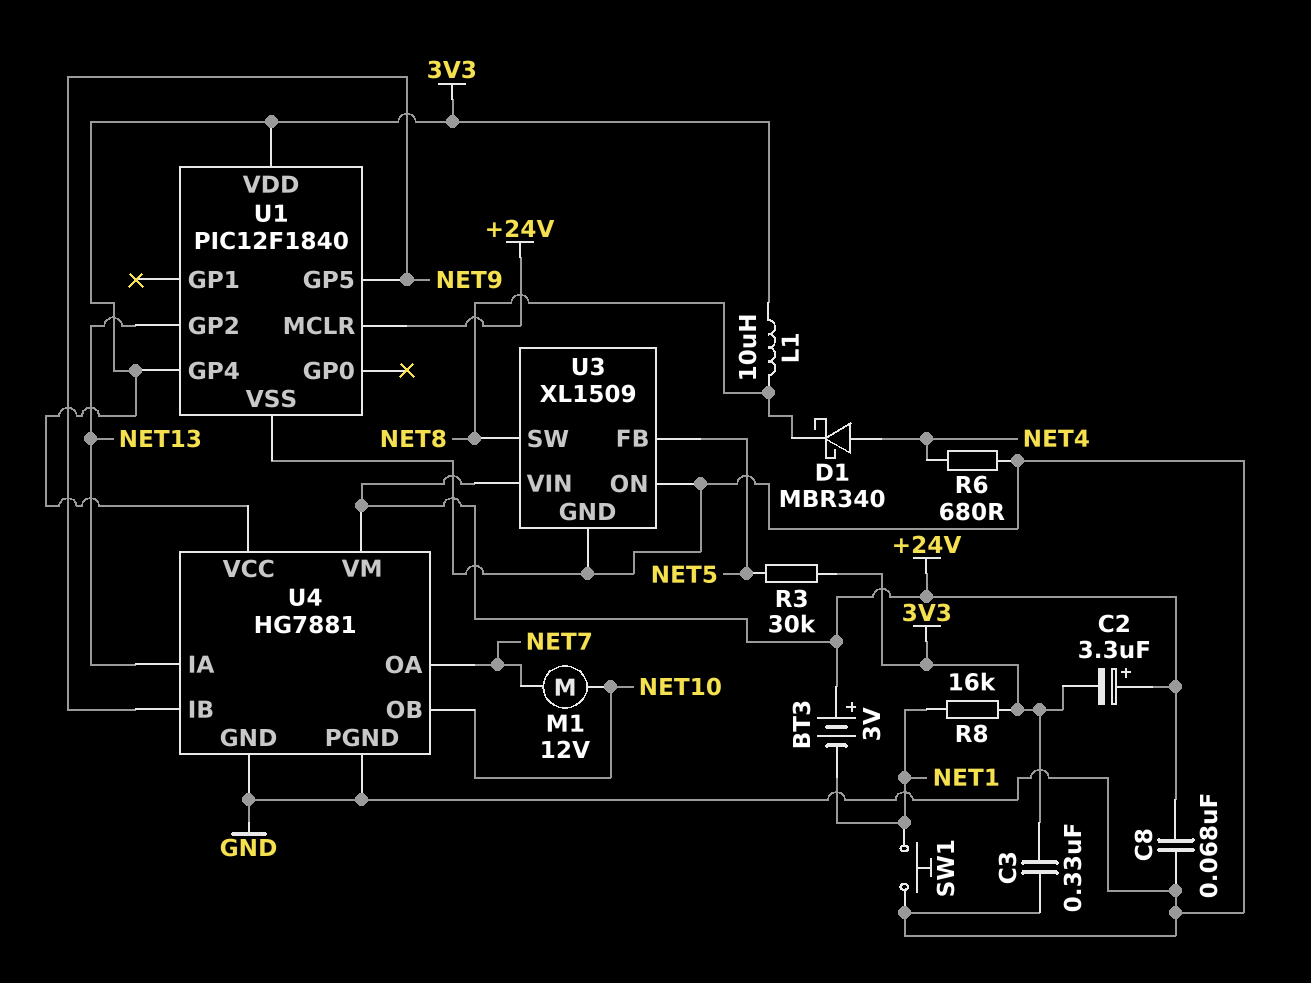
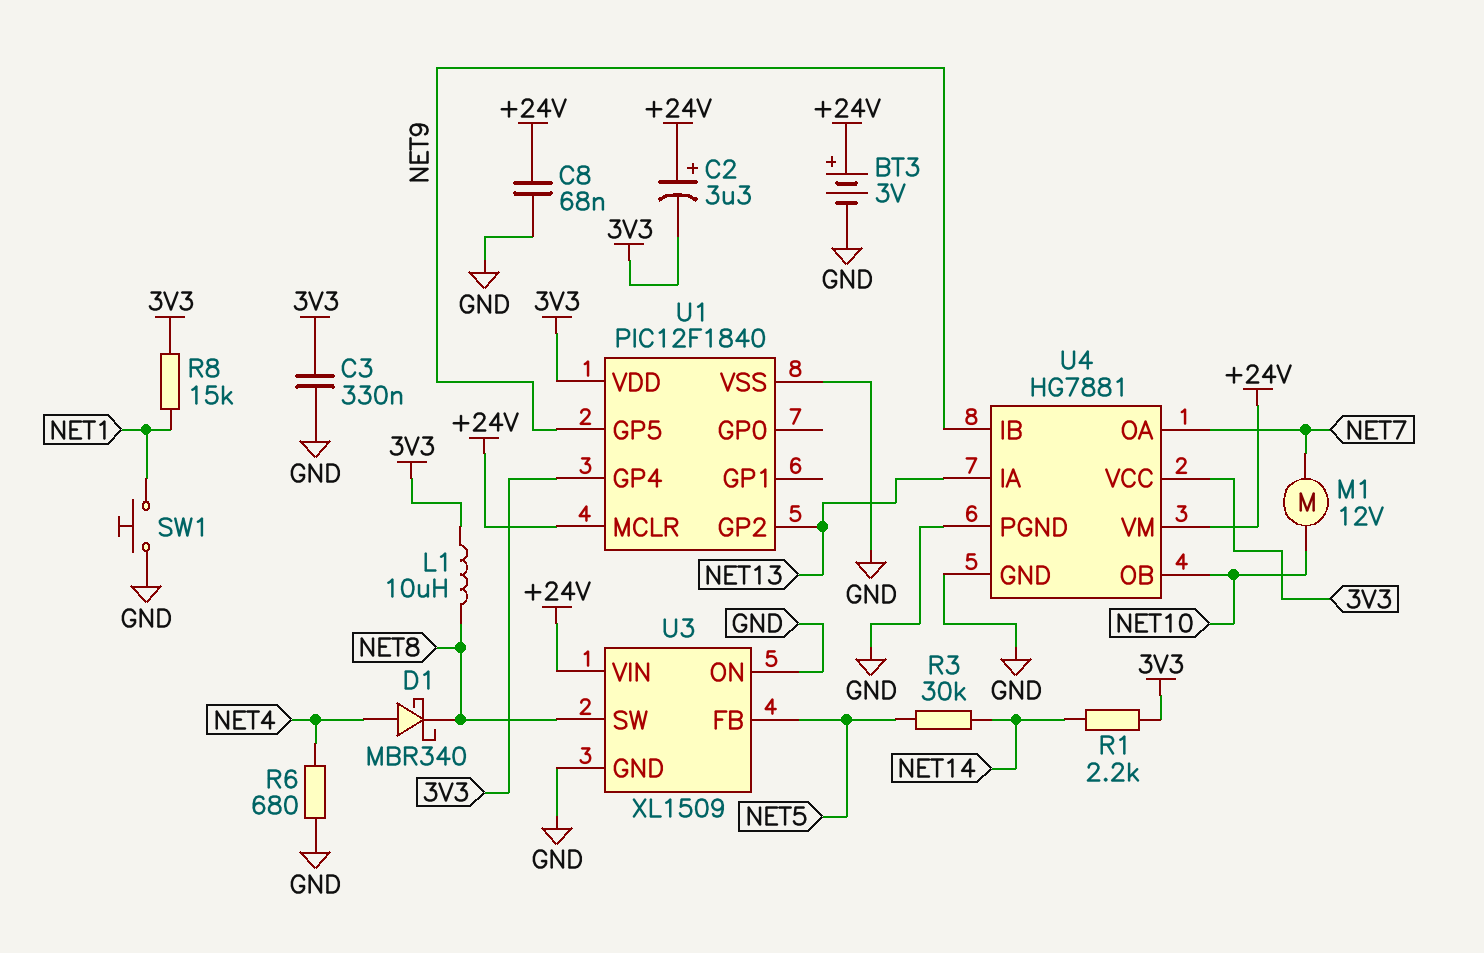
BT3: 3V (plus +24V, minus NET1) -> 3V (plus +24V, minus GND)
R1: none -> 2.2k (3V3, NET14)
R3: 30k (3V3, NET5) -> 30k (NET5, NET14)
R8: 16k (3V3, NET1) -> 15k (3V3, NET1)

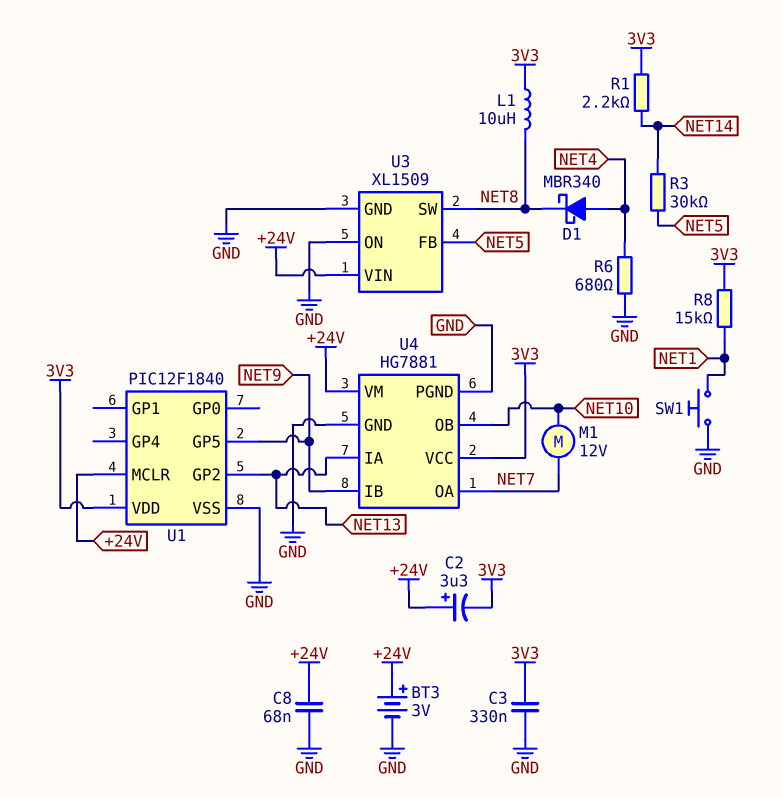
U1 pin GP4: 3V3 -> none

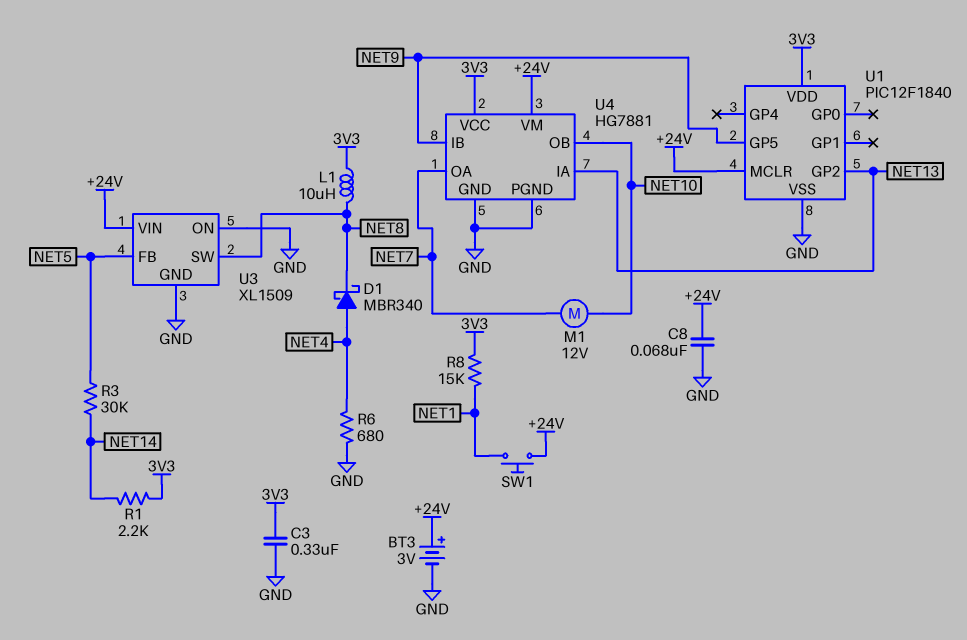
C2: 3.3uF (plus +24V, minus 3V3) -> none
SW1: button (GND, NET1) -> button (+24V, NET1)

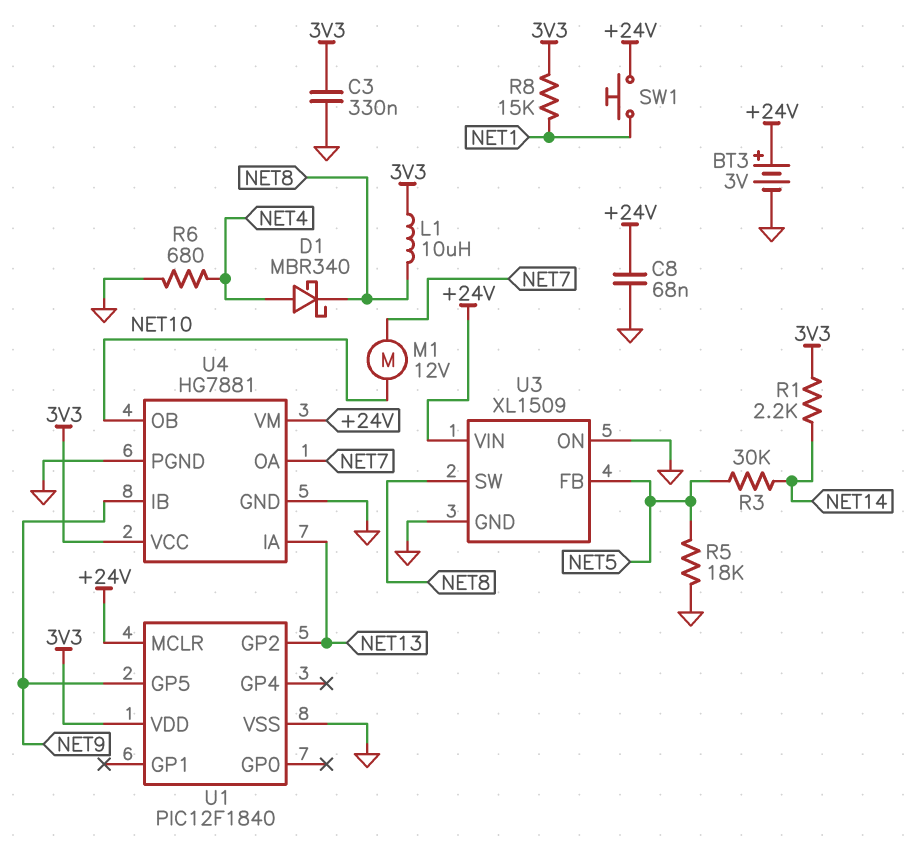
R5: none -> 18k (GND, NET5)

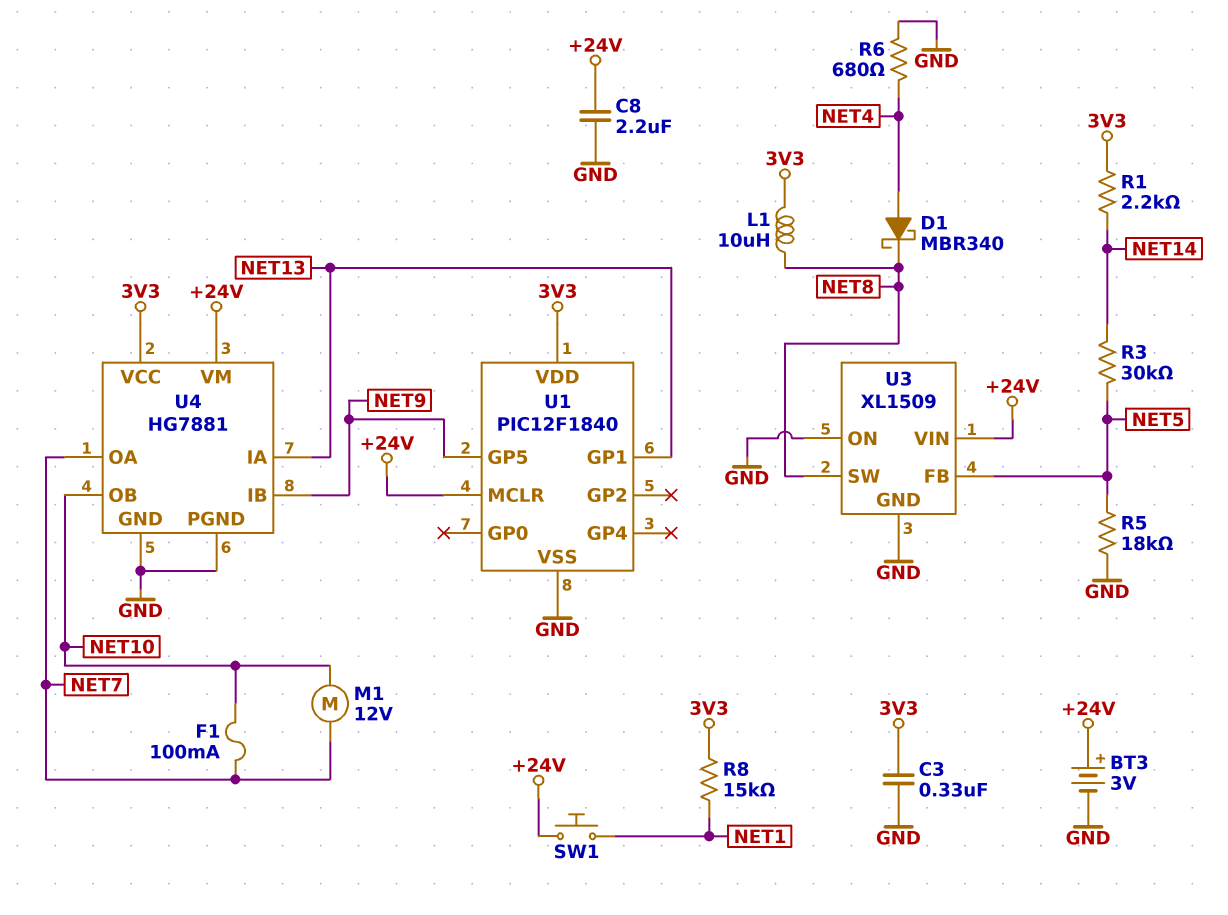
C8: 68nF (+24V, GND) -> 2.2uF (+24V, GND)
F1: none -> 100mA (NET7, NET10)
U1 pin GP1: none -> NET13
U1 pin GP2: NET13 -> none

